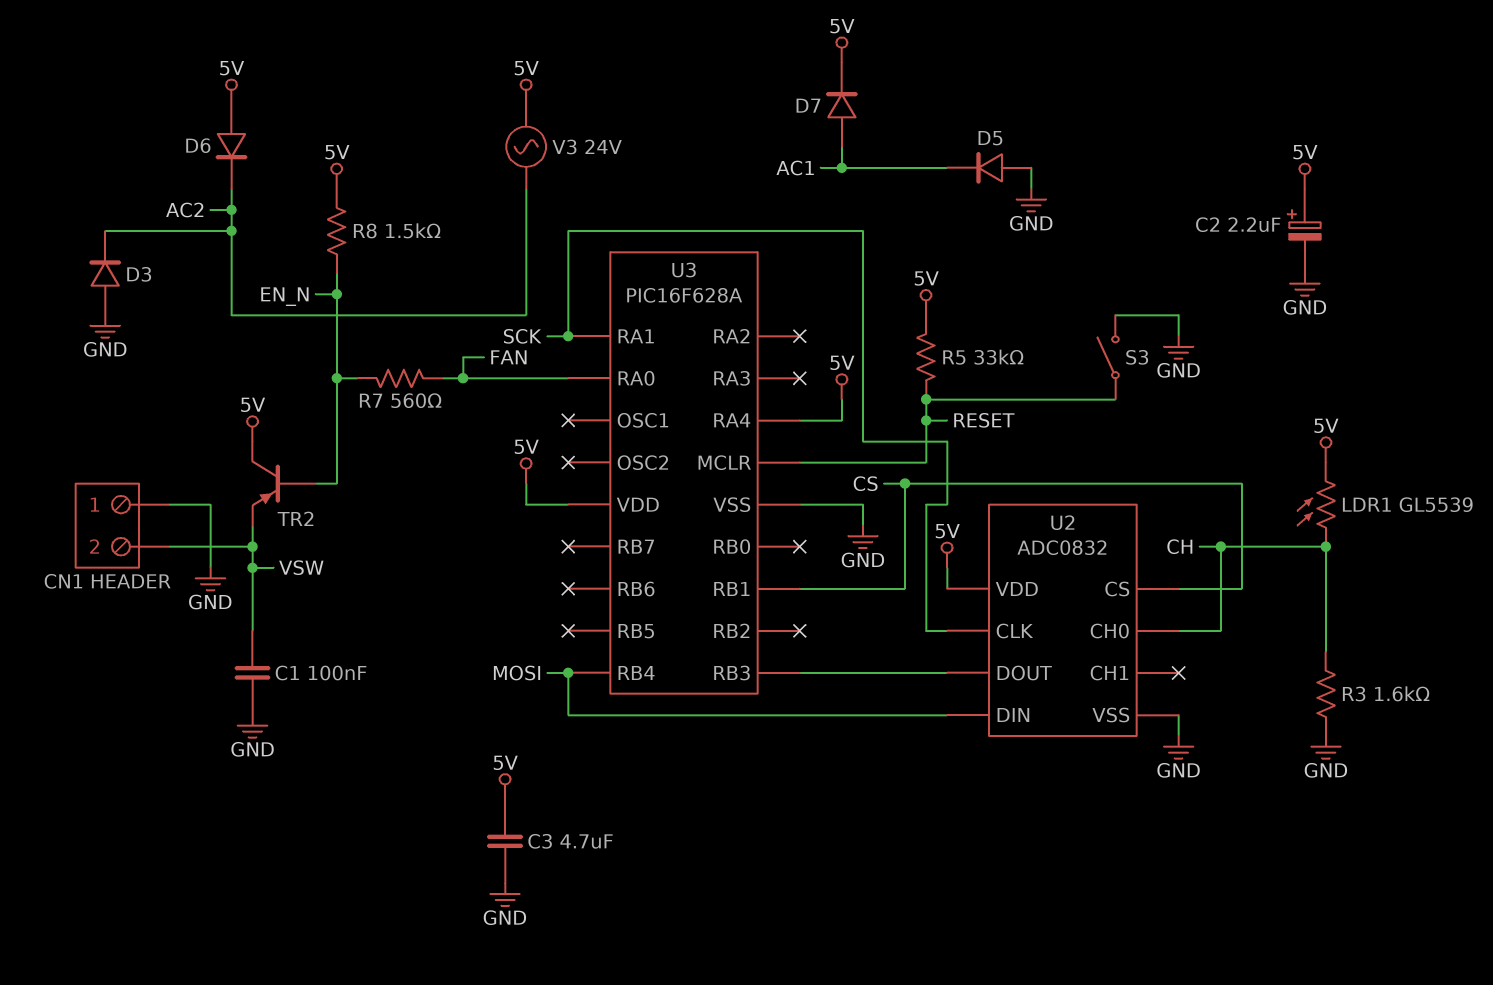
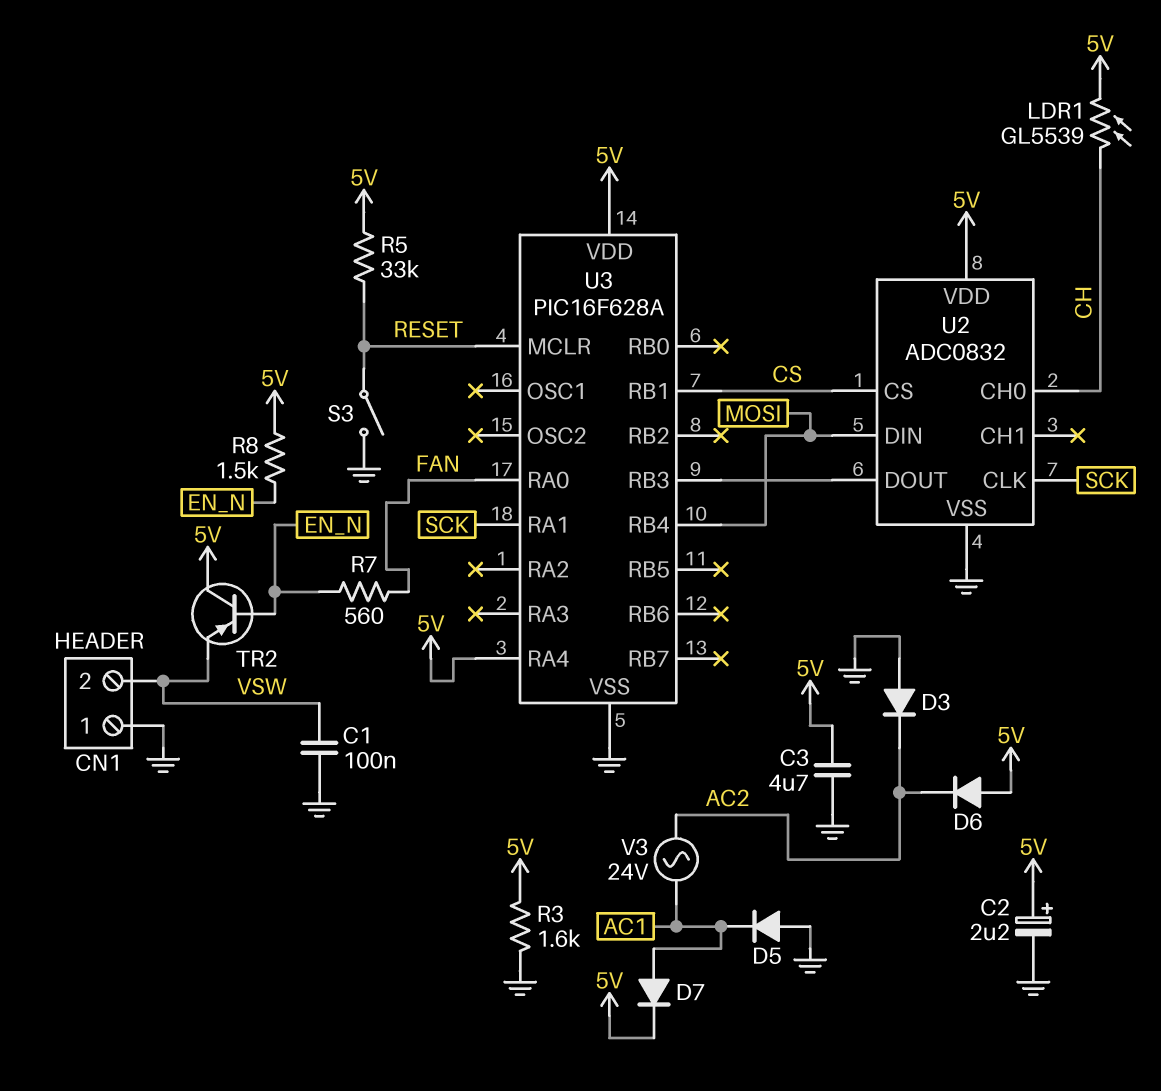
R3: 1.6k (CH, GND) -> 1.6k (5V, GND)
V3: AC 24V (5V, AC2) -> AC 24V (AC1, AC2)

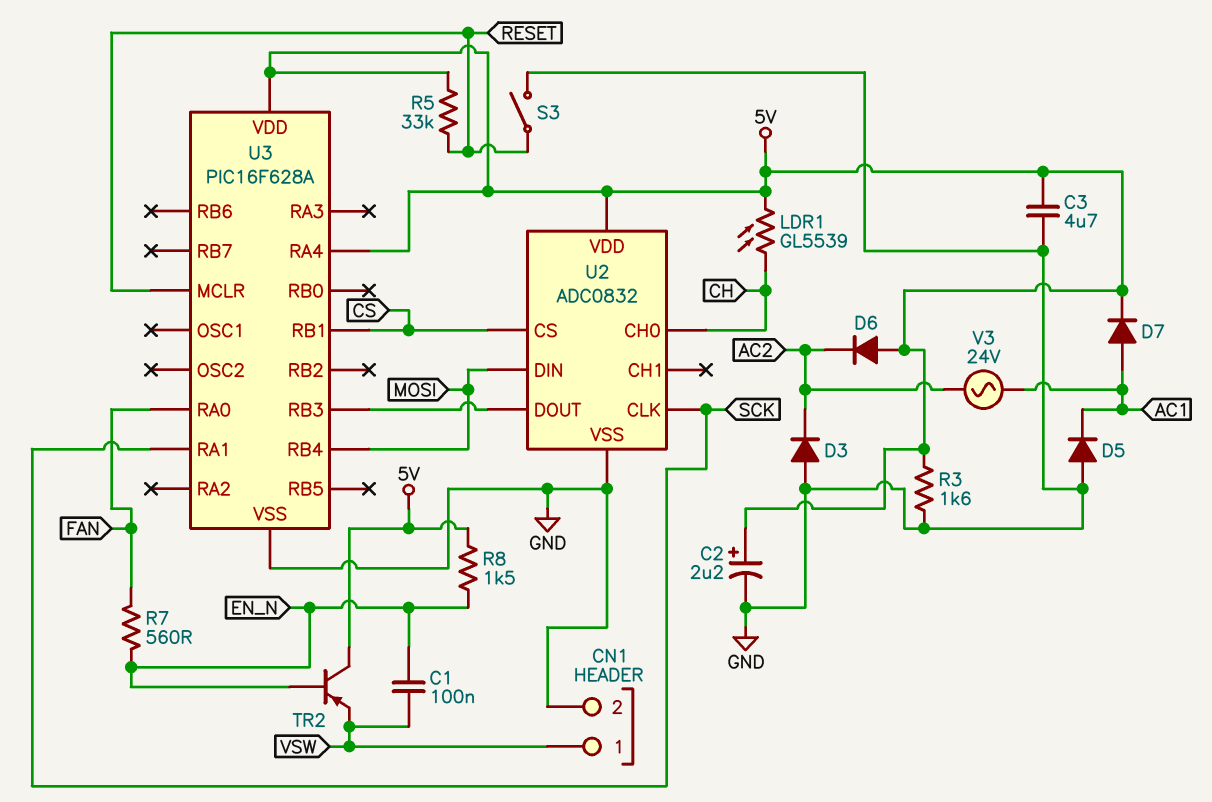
C1: 100nF (GND, VSW) -> 100nF (EN_N, VSW)
CN1 pin 1: GND -> VSW
CN1 pin 2: VSW -> GND

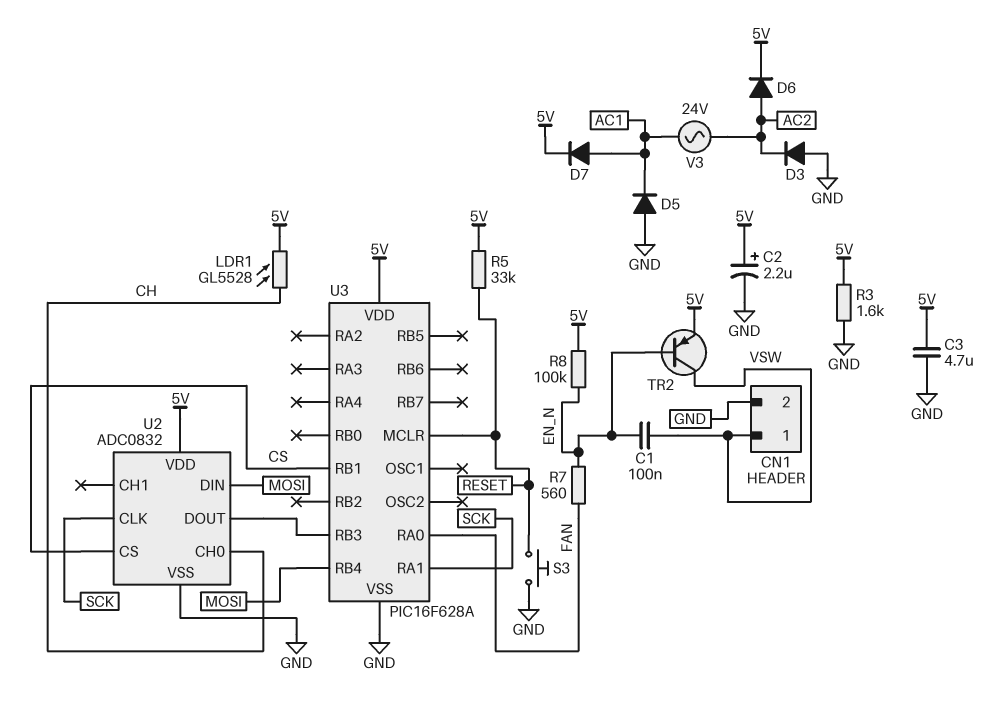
D6: diode (A 5V, K AC2) -> diode (A AC2, K 5V)
LDR1: GL5539 (5V, CH) -> GL5528 (5V, CH)
R8: 1.5k (5V, EN_N) -> 100k (5V, EN_N)
S3: switch (GND, RESET) -> button (GND, RESET)
TR2: PNP (B EN_N, C 5V, E VSW) -> PNP (B EN_N, C VSW, E 5V)
U3 pin RA4: 5V -> none

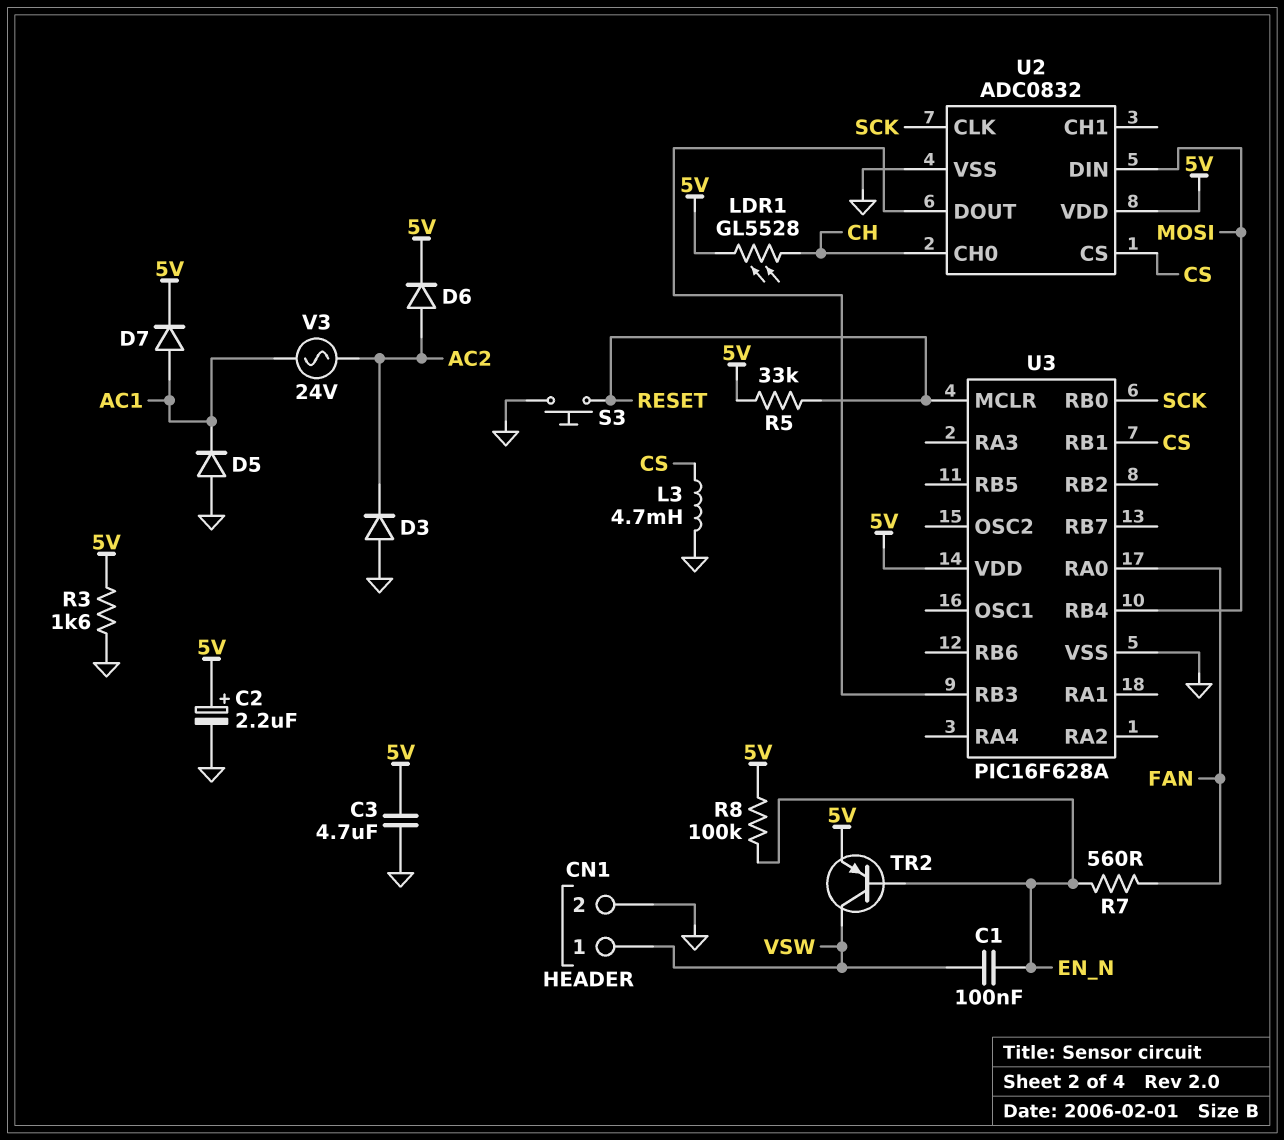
L3: none -> 4.7mH (CS, GND)
U3 pin RA1: SCK -> none
U3 pin RB0: none -> SCK

